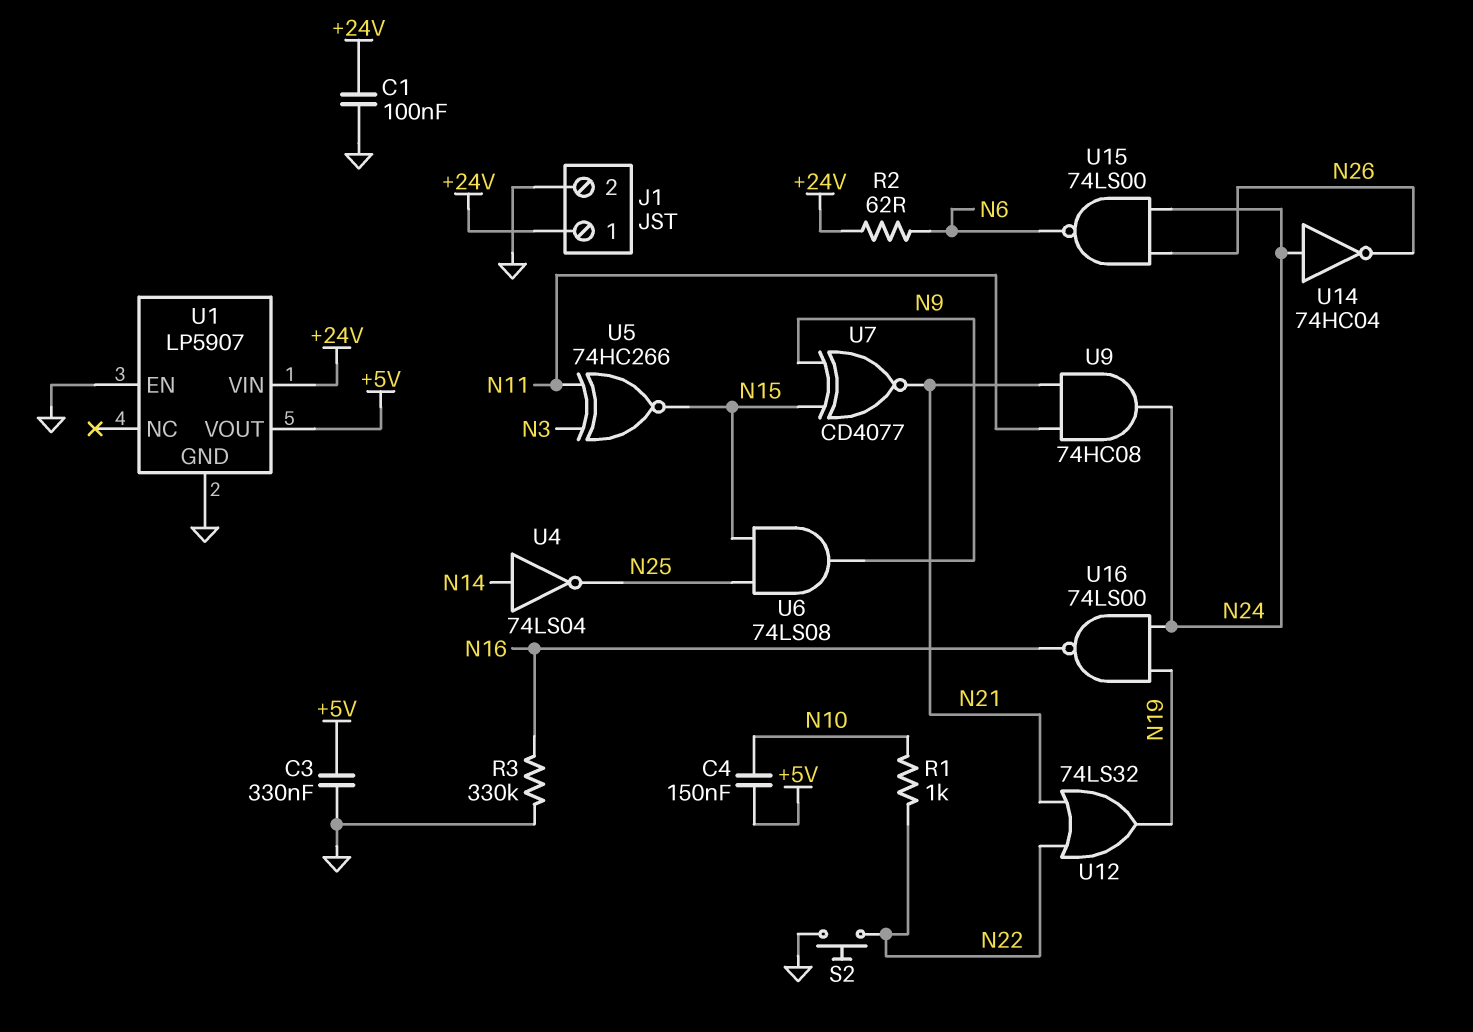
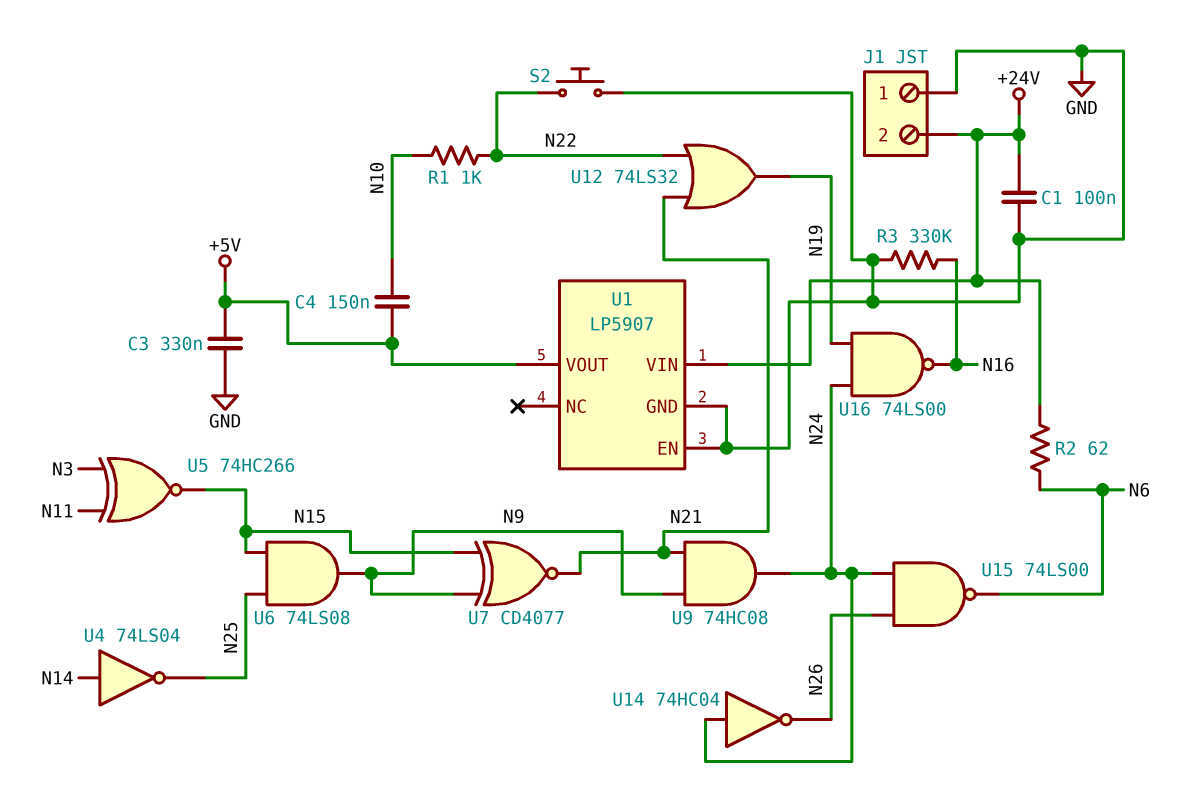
J1 pin 1: +24V -> GND
J1 pin 2: GND -> +24V
U9: AND 74HC08 (in N11, in N21, out N24) -> AND 74HC08 (in N9, in N21, out N24)

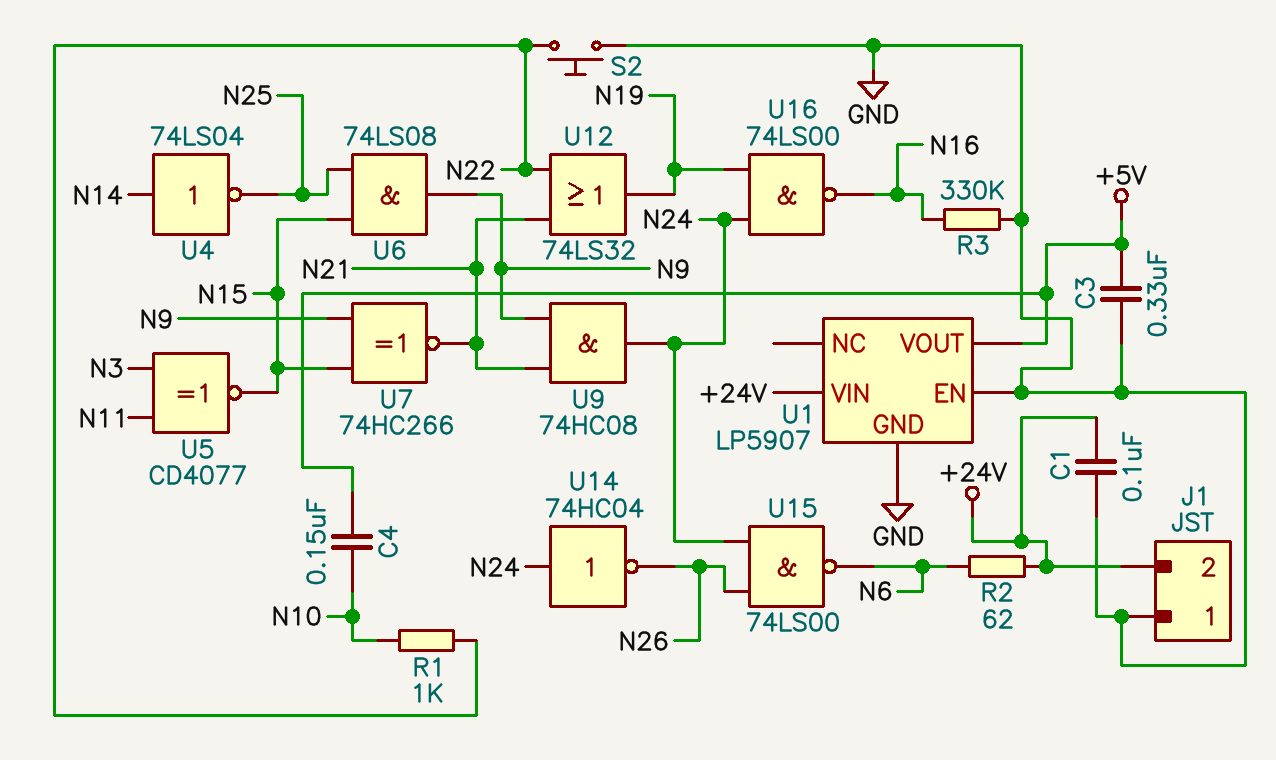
U5: XNOR 74HC266 (in N3, in N11, out N15) -> XNOR CD4077 (in N3, in N11, out N15)
U7: XNOR CD4077 (in N9, in N15, out N21) -> XNOR 74HC266 (in N9, in N15, out N21)

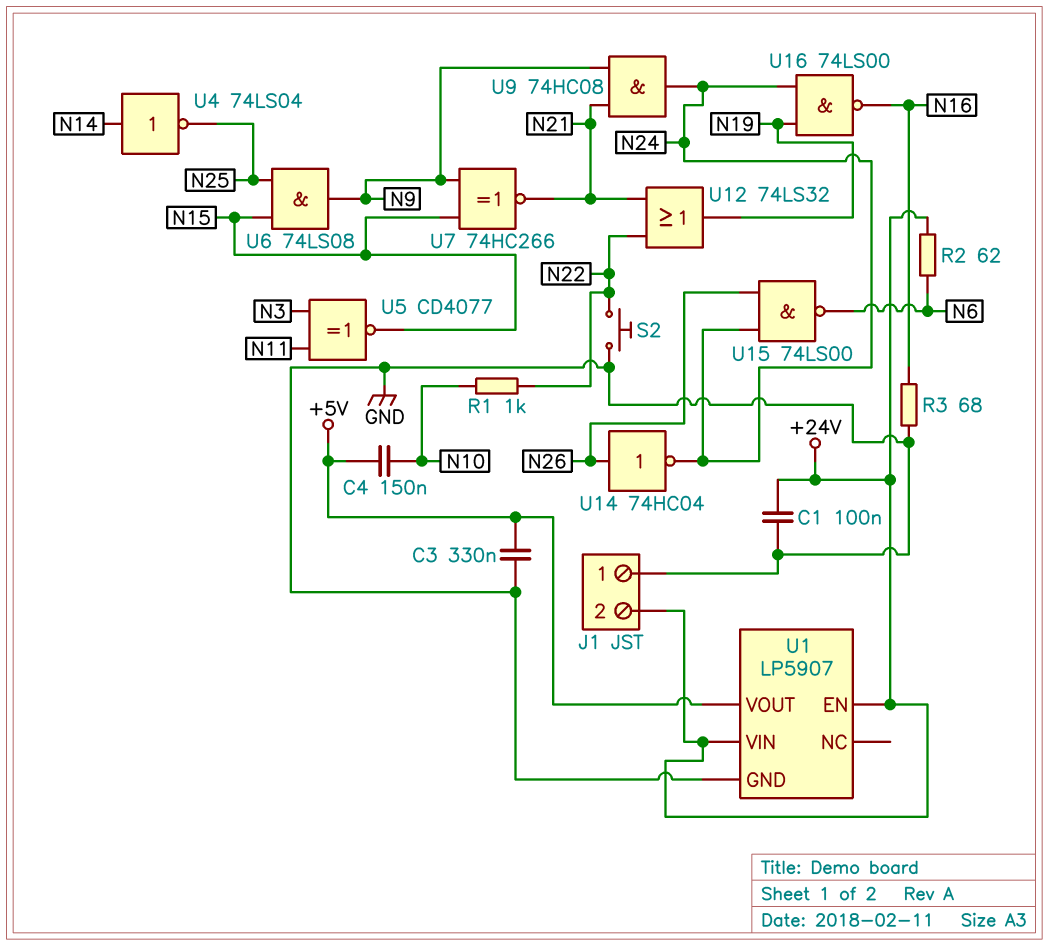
R3: 330k (GND, N16) -> 68 (GND, N16)
U1 pin EN: GND -> +24V
U14: NOT 74HC04 (in N24, out N26) -> NOT 74HC04 (in N26, out N24)

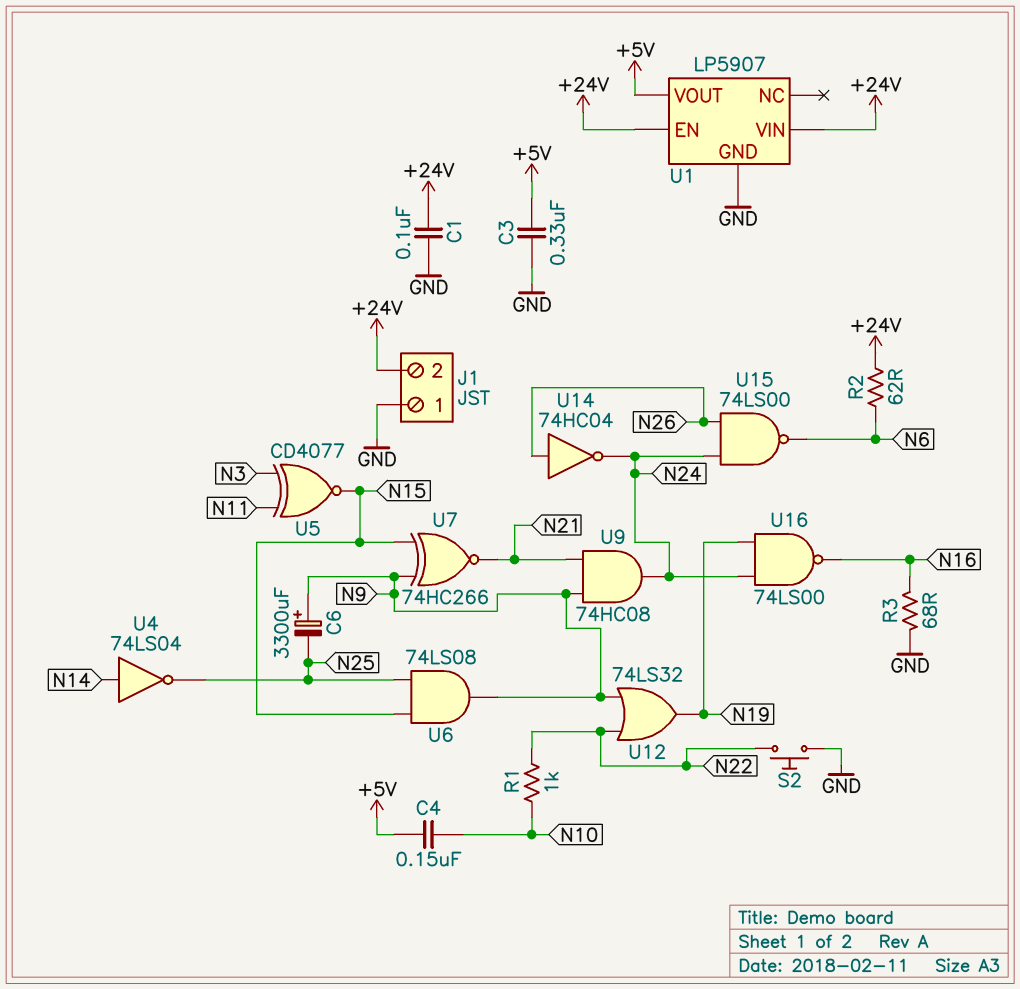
C6: none -> 3300uF (plus N9, minus N25)
U12: OR 74LS32 (in N21, in N22, out N19) -> OR 74LS32 (in N9, in N22, out N19)

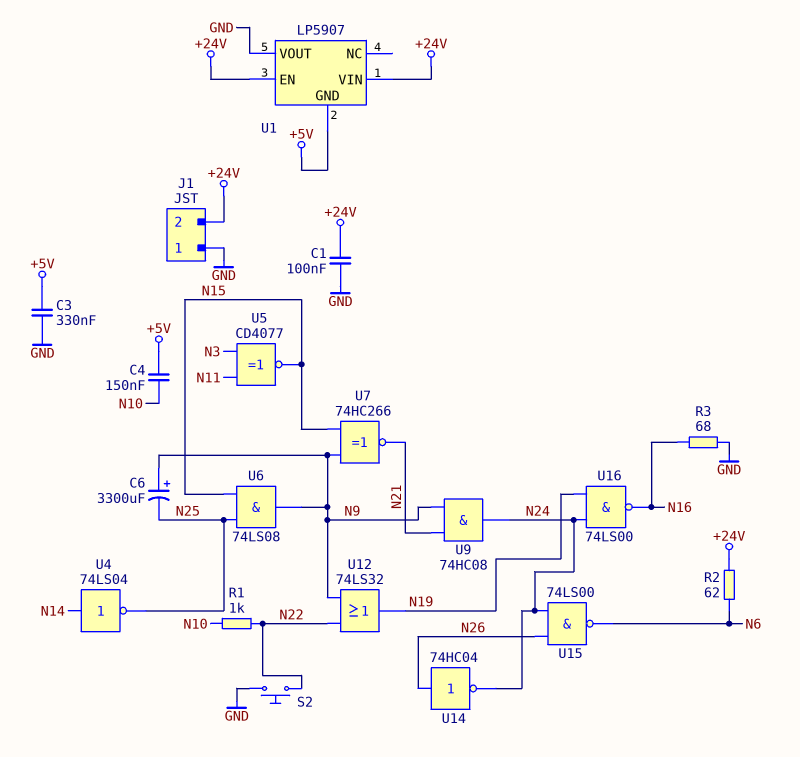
U1 pin GND: GND -> +5V
U1 pin VOUT: +5V -> GND

